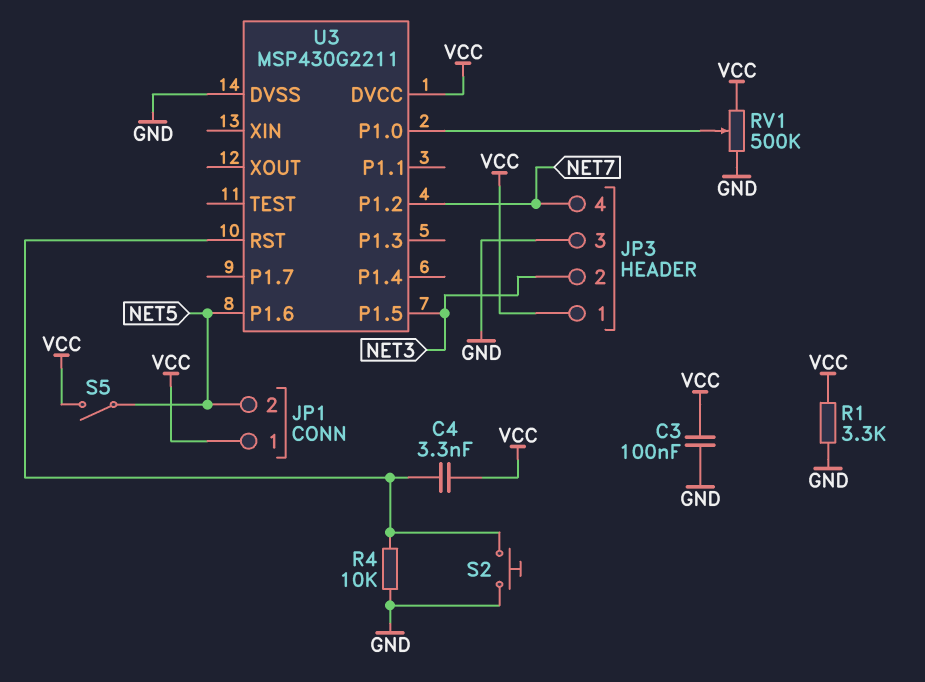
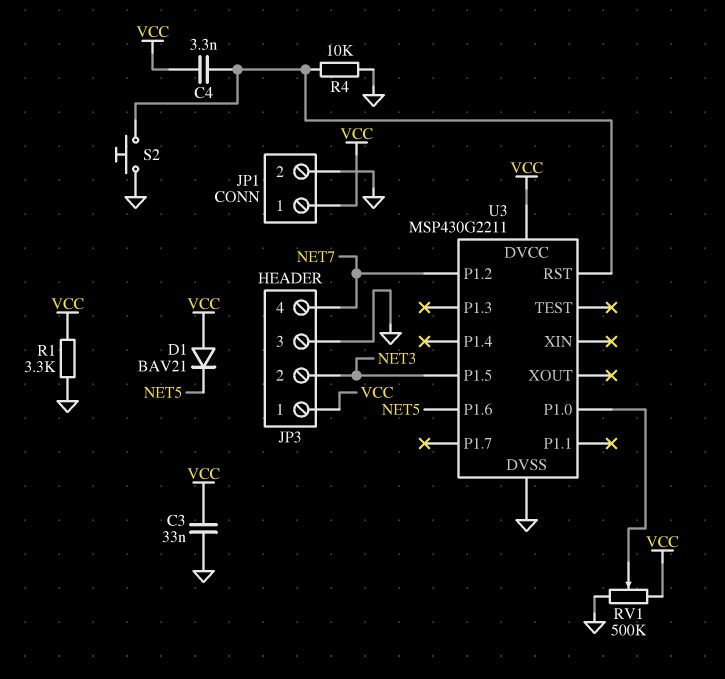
C3: 100nF (GND, VCC) -> 33nF (GND, VCC)
D1: none -> diode BAV21 (A VCC, K NET5)
JP1 pin 2: NET5 -> GND
S5: switch (NET5, VCC) -> none

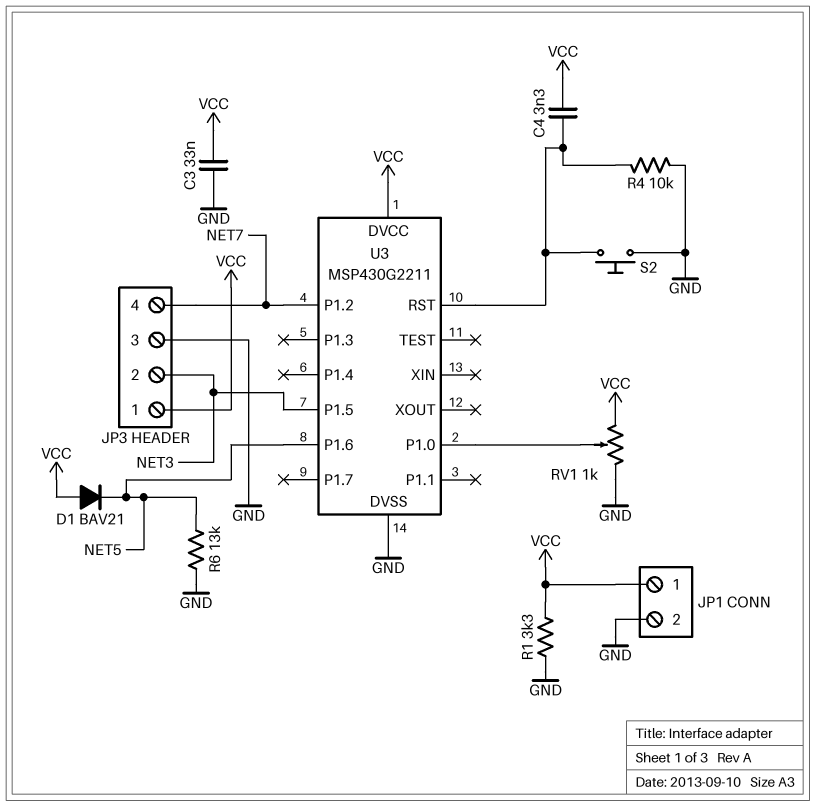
R6: none -> 13k (GND, NET5)
RV1: 500k (GND, VCC, wiper U3/P1.0) -> 1k (GND, VCC, wiper U3/P1.0)

